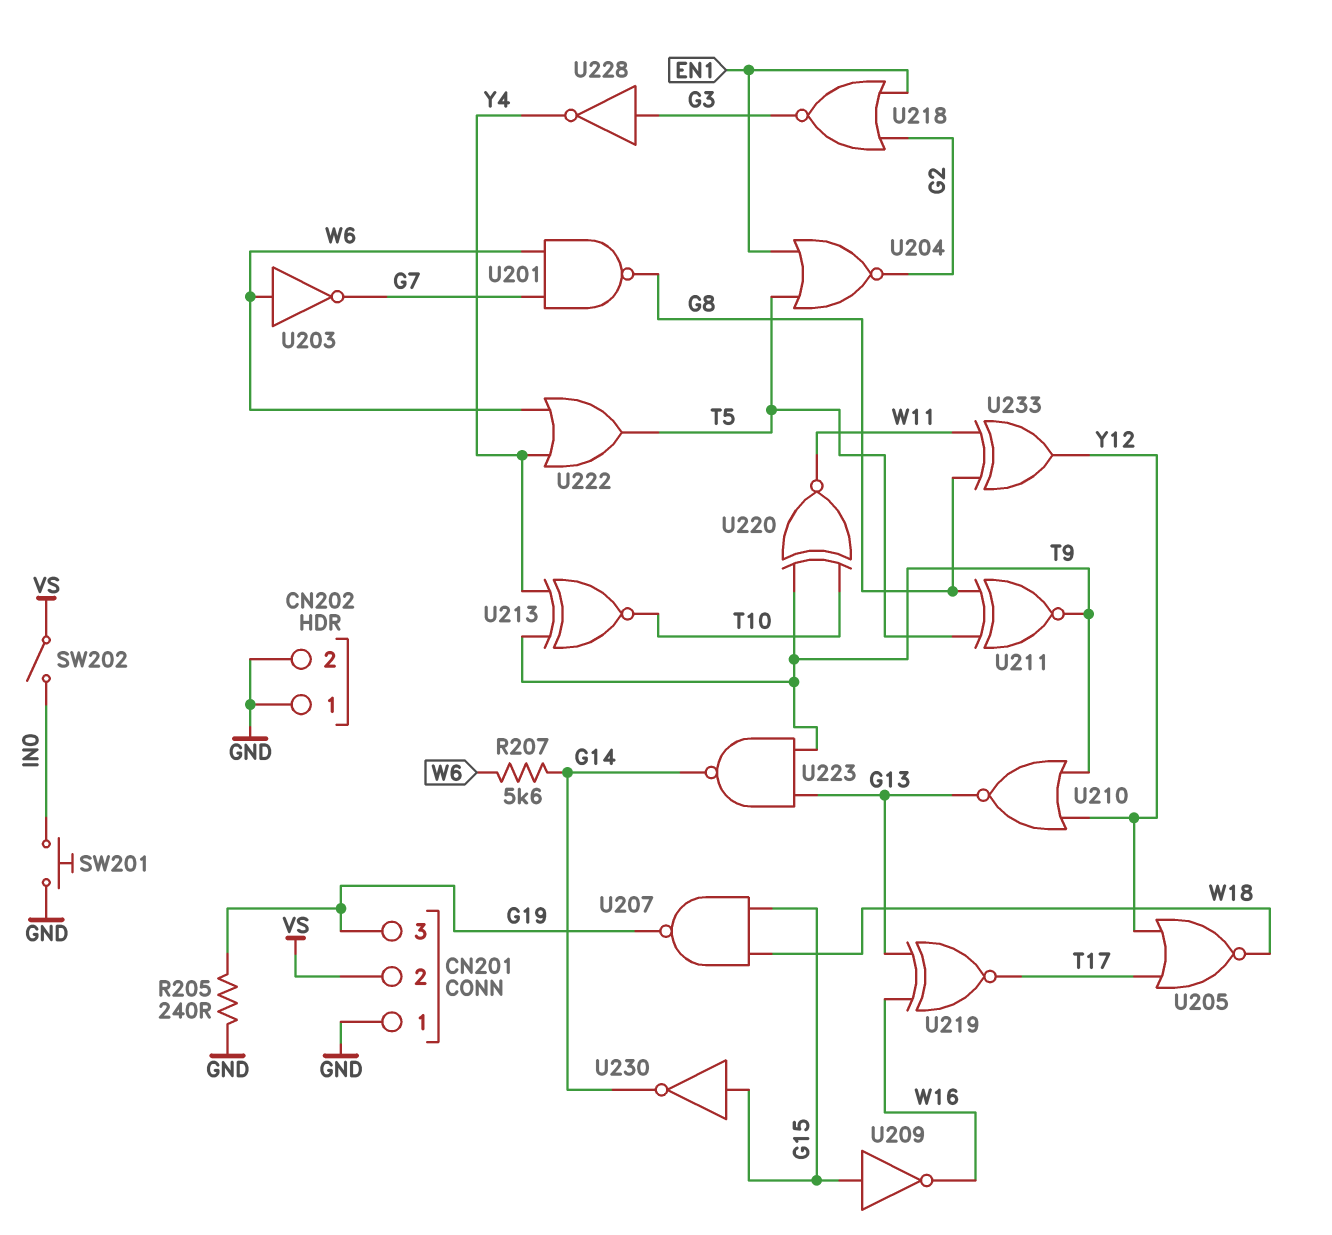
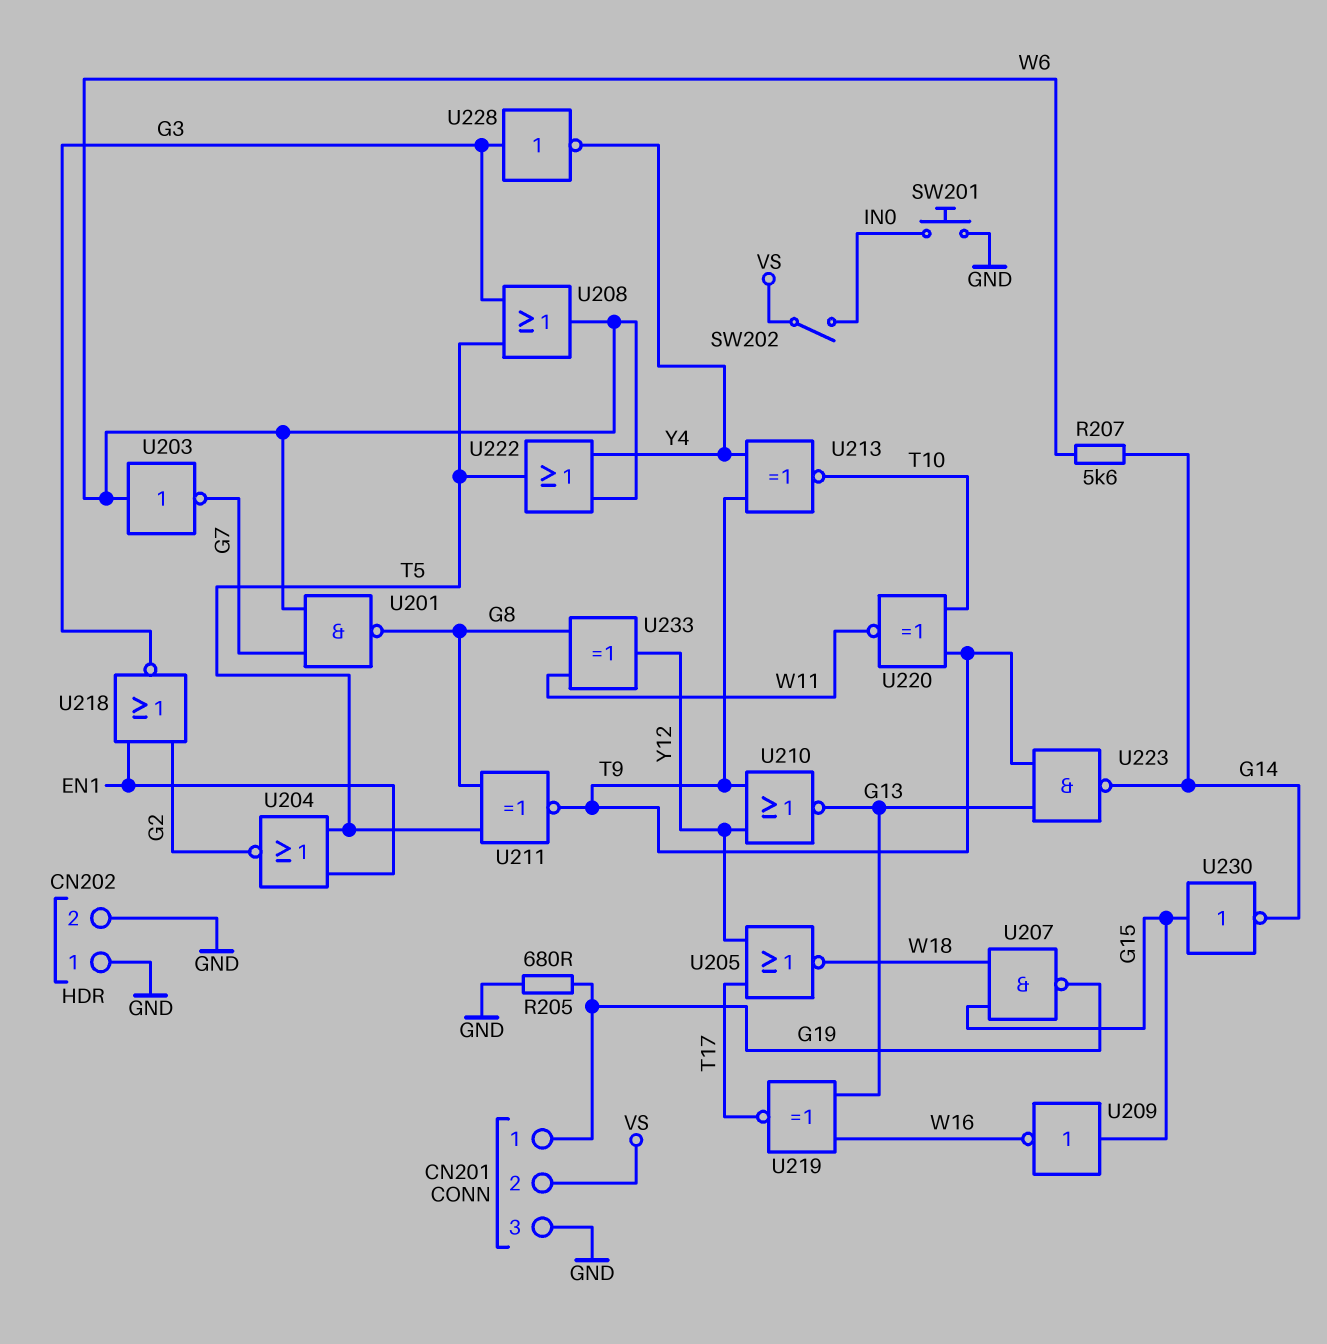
CN201 pin 1: GND -> G19
CN201 pin 3: G19 -> GND
R205: 240 (G19, GND) -> 680 (G19, GND)
U208: none -> OR (in G3, in T5, out W6)

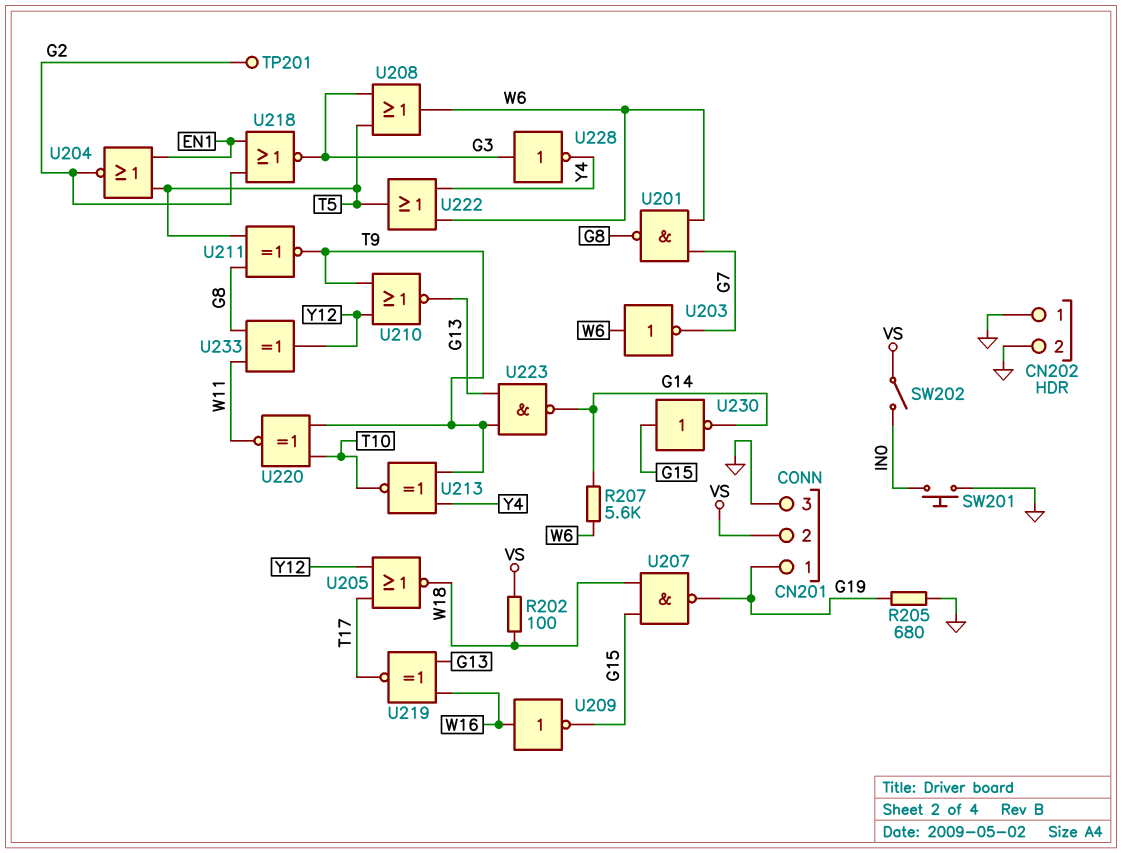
R202: none -> 100 (VS, W18)
TP201: none -> test point (G2)
U209: NOT (in G15, out W16) -> NOT (in W16, out G15)

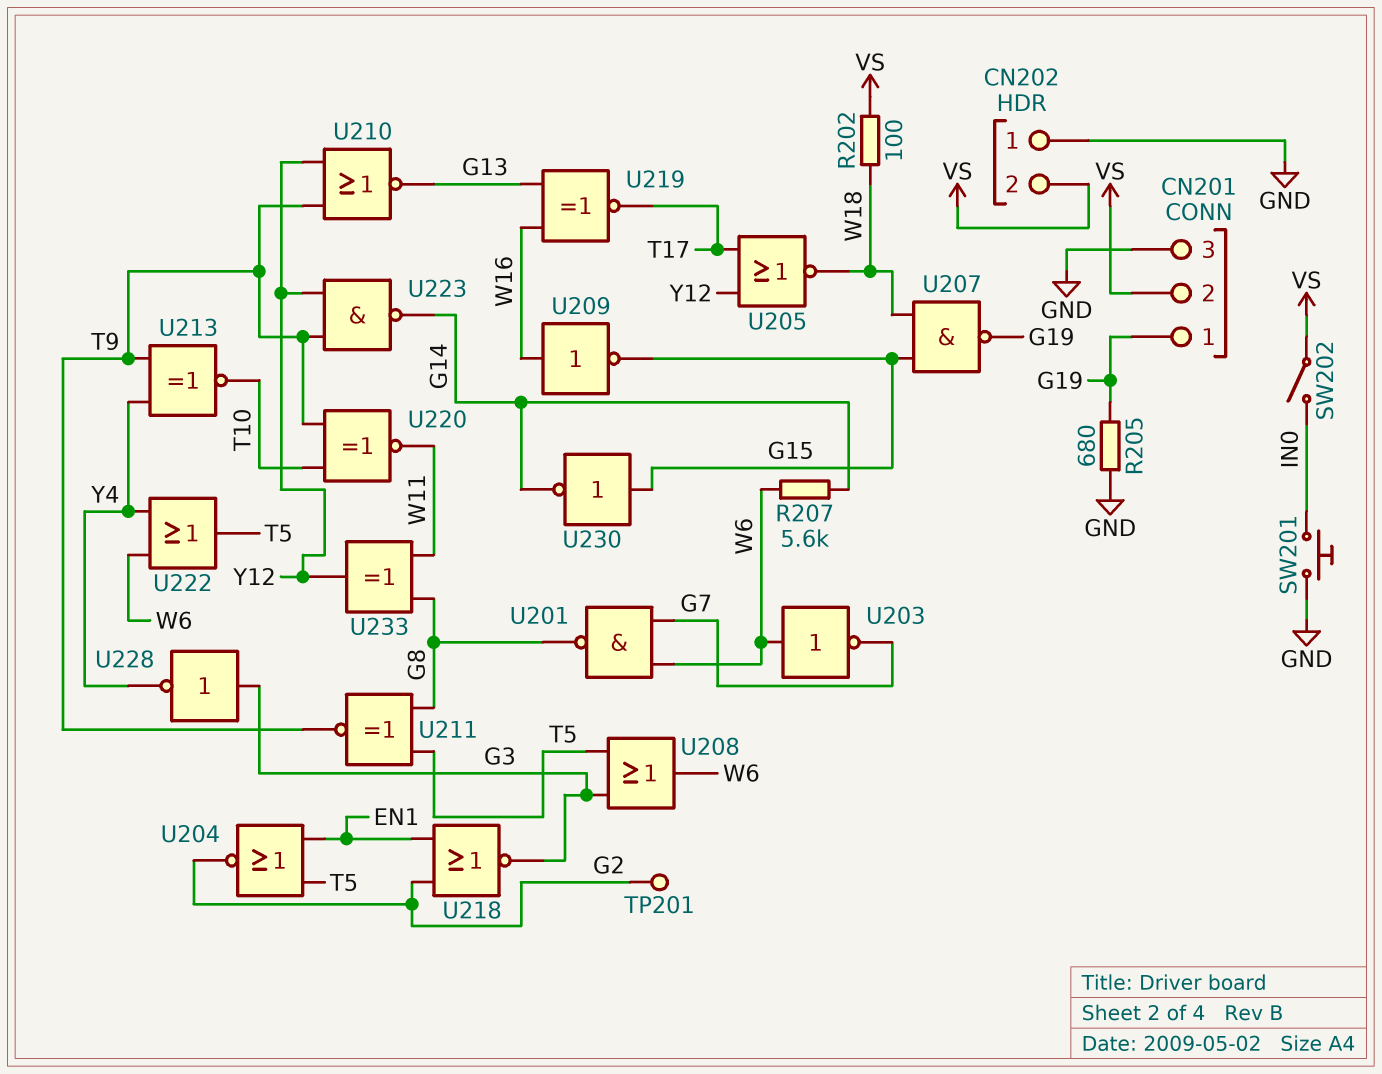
CN202 pin 2: GND -> VS
U223: NAND (in G13, in T9, out G14) -> NAND (in T9, in Y12, out G14)

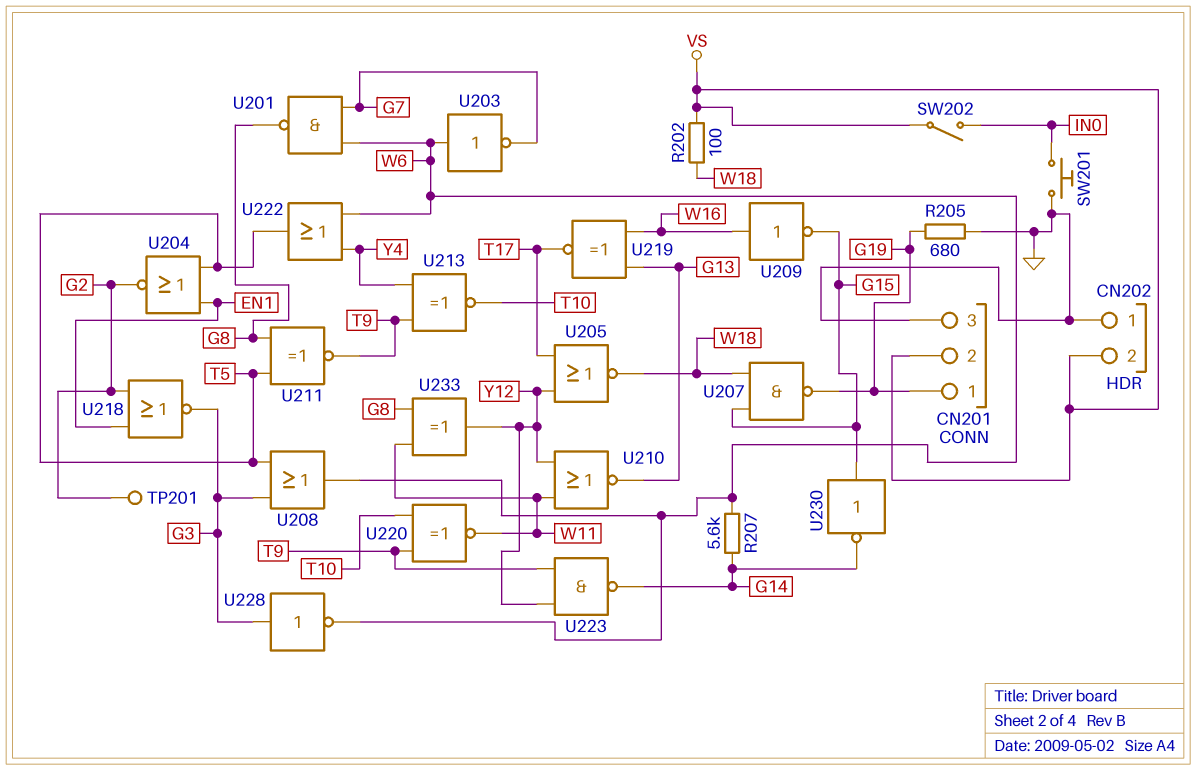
U210: NOR (in T9, in Y12, out G13) -> NOR (in W11, in Y12, out G13)
U228: NOT (in G3, out Y4) -> NOT (in G3, out W6)

